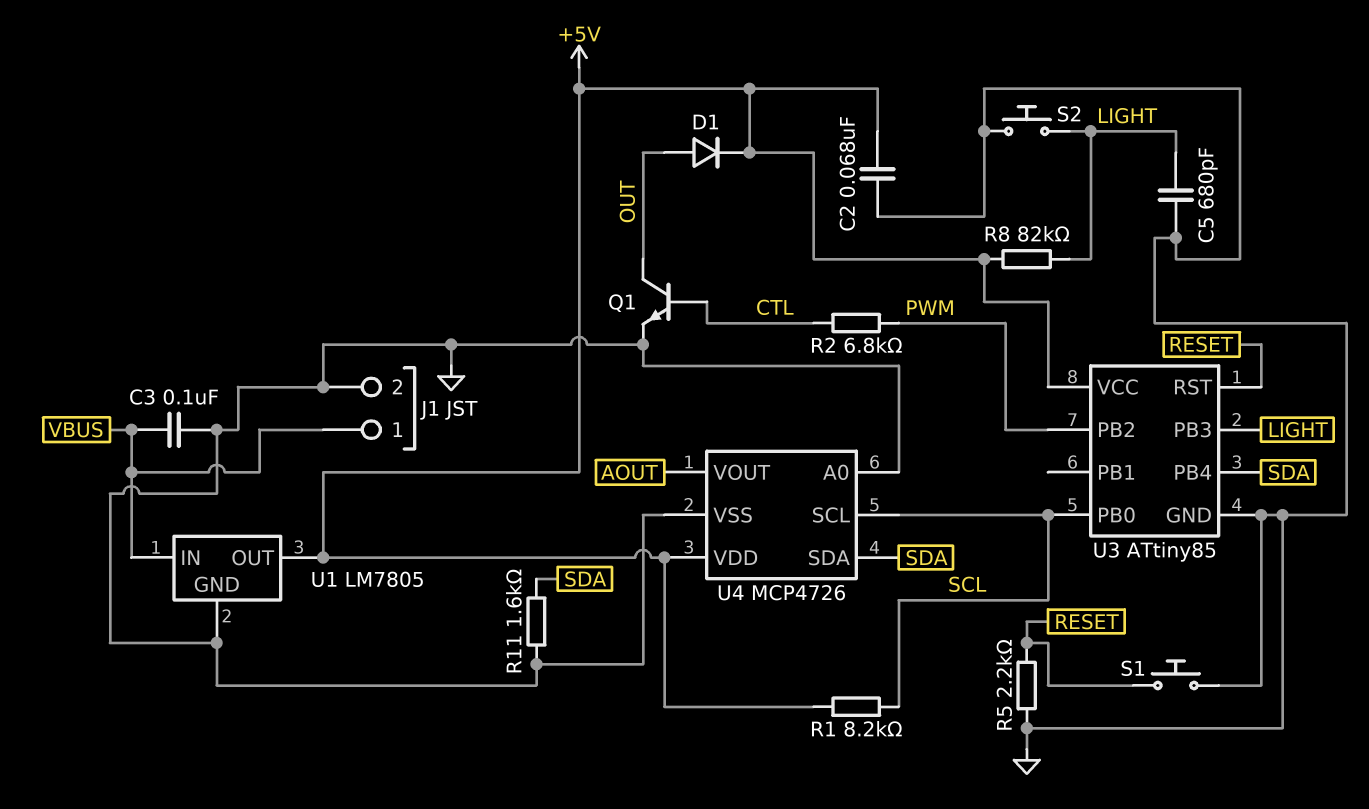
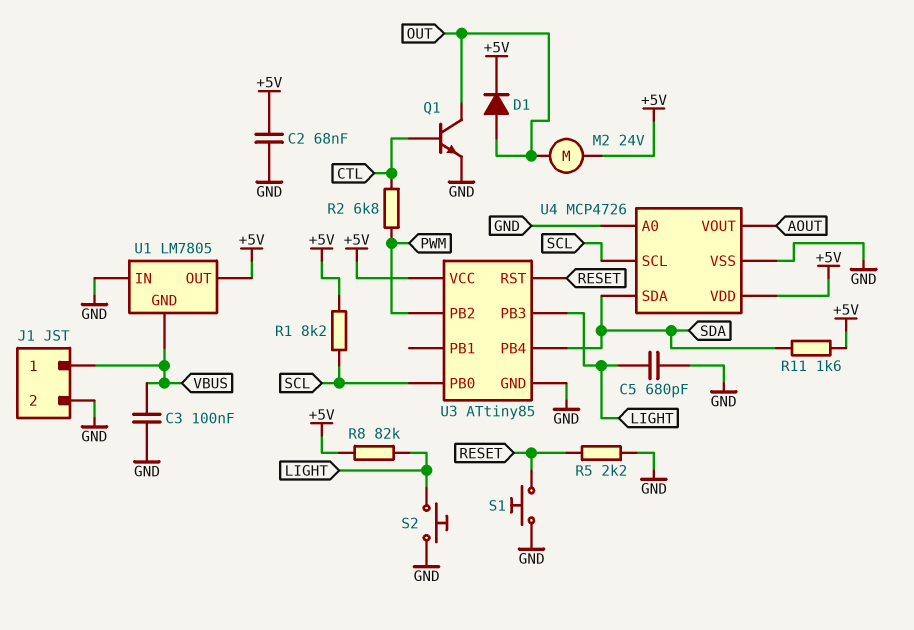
M2: none -> motor 24V (+5V, OUT)
R11: 1.6k (GND, SDA) -> 1.6k (+5V, SDA)
U1 pin GND: GND -> VBUS
U1 pin IN: VBUS -> GND

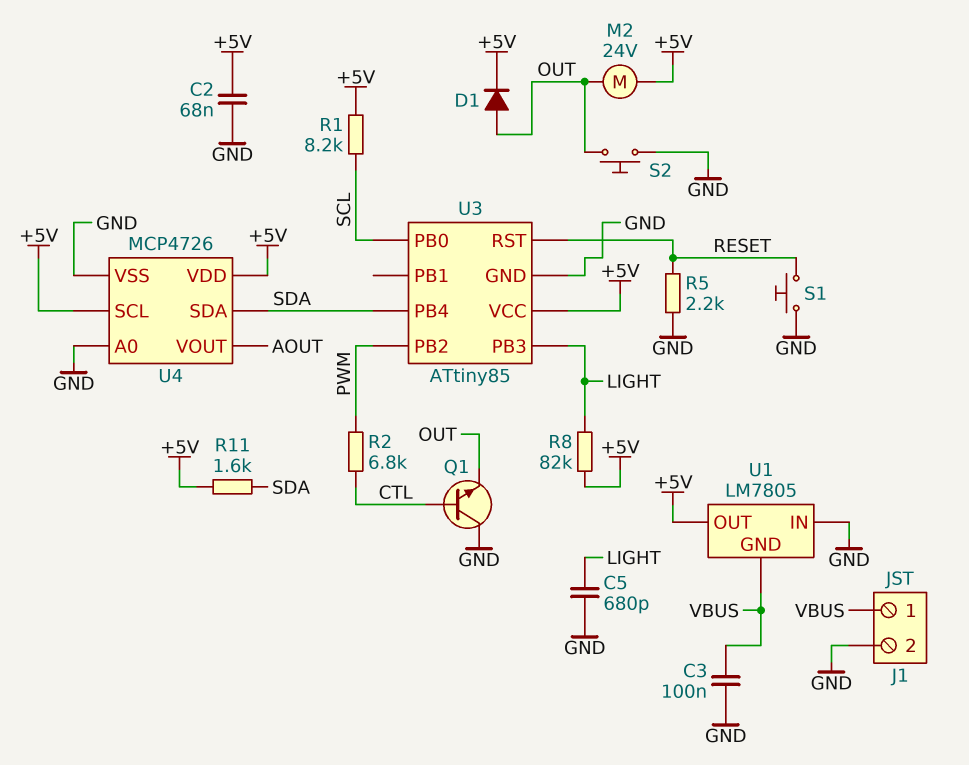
Q1: NPN (B CTL, C OUT, E GND) -> NPN (B CTL, C GND, E OUT)
S2: button (GND, LIGHT) -> button (GND, OUT)
U4 pin SCL: SCL -> +5V

